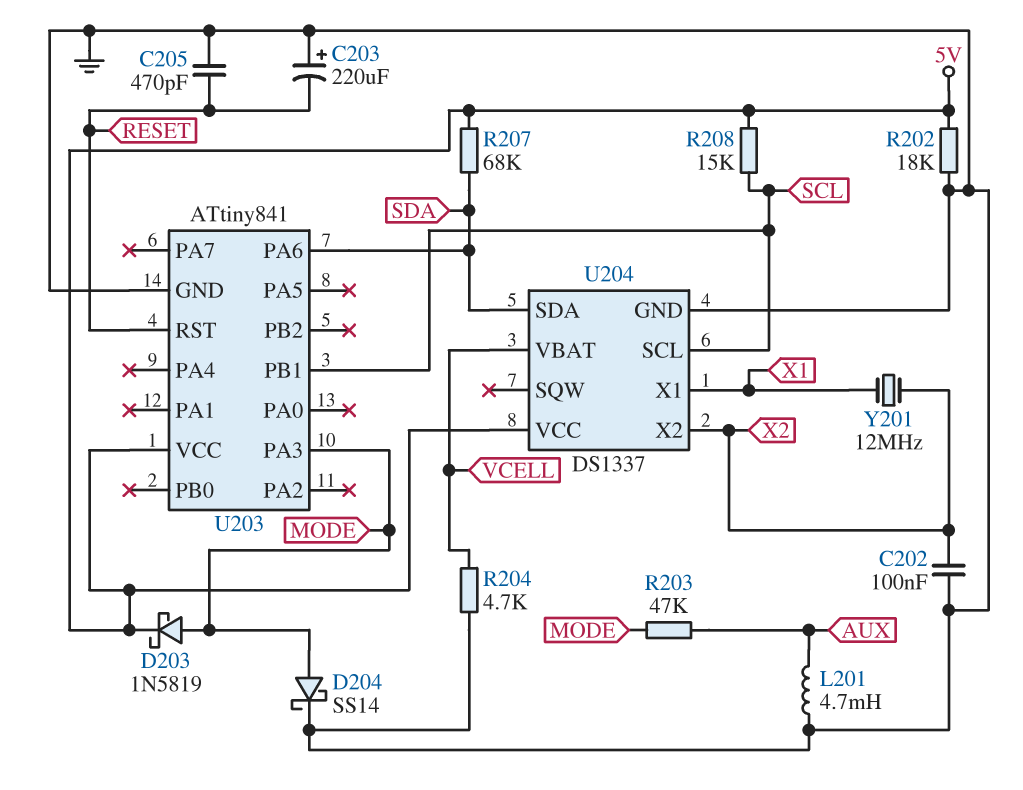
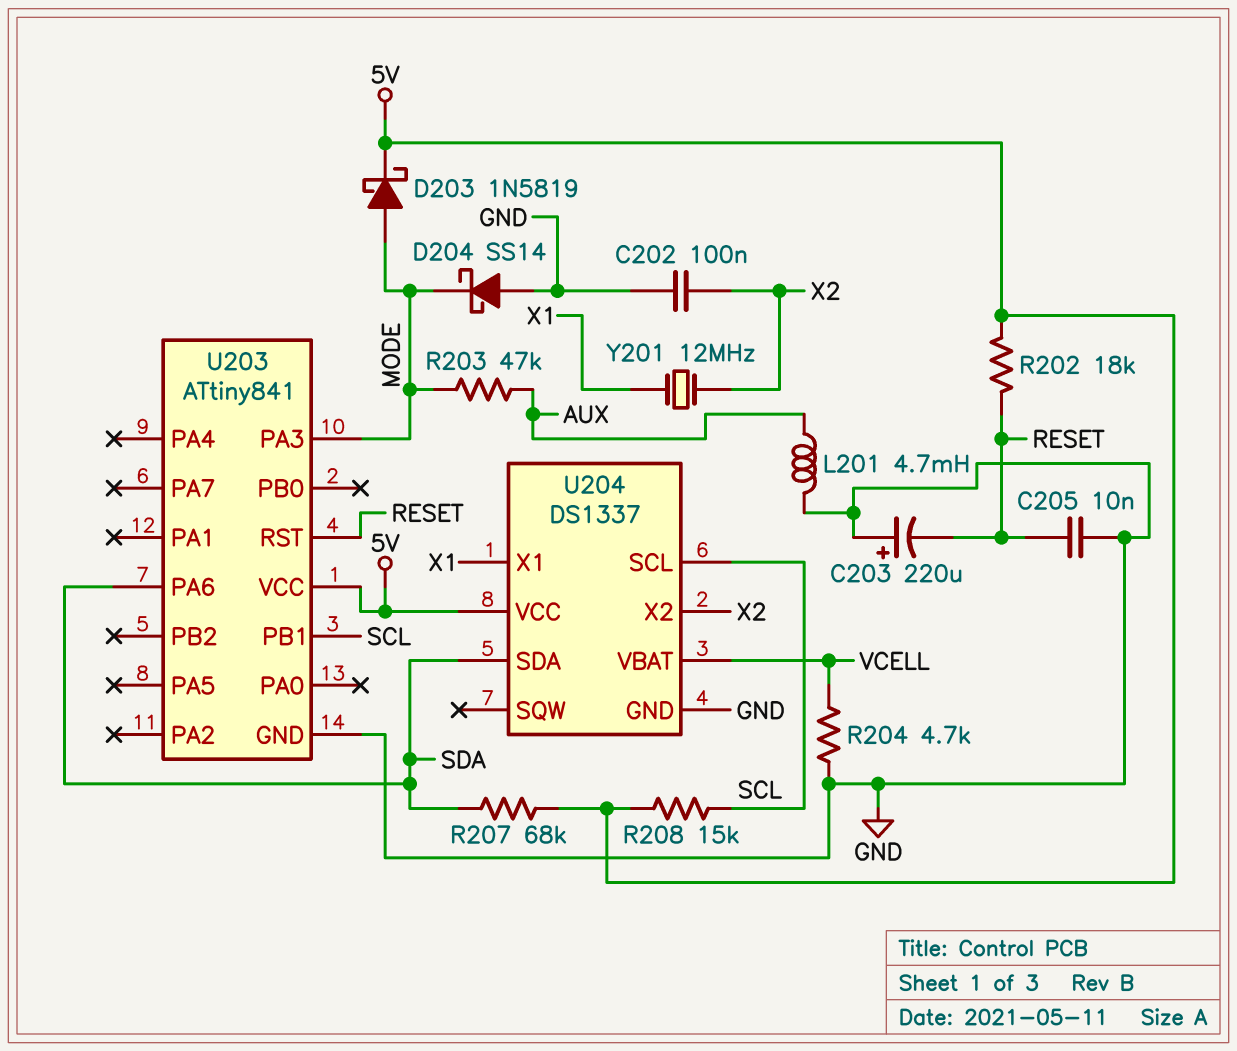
C205: 470pF (GND, RESET) -> 10nF (GND, RESET)
D204: schottky SS14 (A MODE, K GND) -> schottky SS14 (A GND, K MODE)
R202: 18k (5V, GND) -> 18k (5V, RESET)

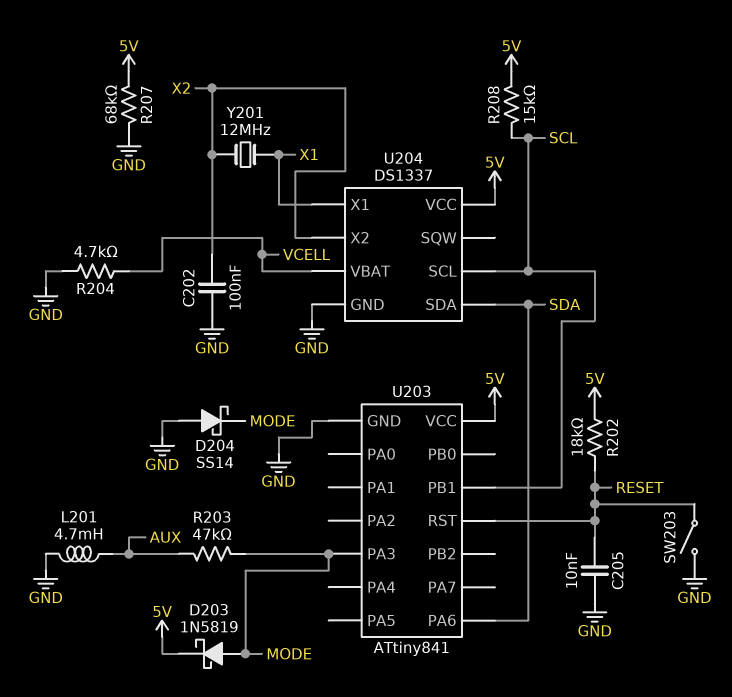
C203: 220uF (plus GND, minus RESET) -> none
R207: 68k (5V, SDA) -> 68k (5V, GND)
SW203: none -> switch (GND, RESET)

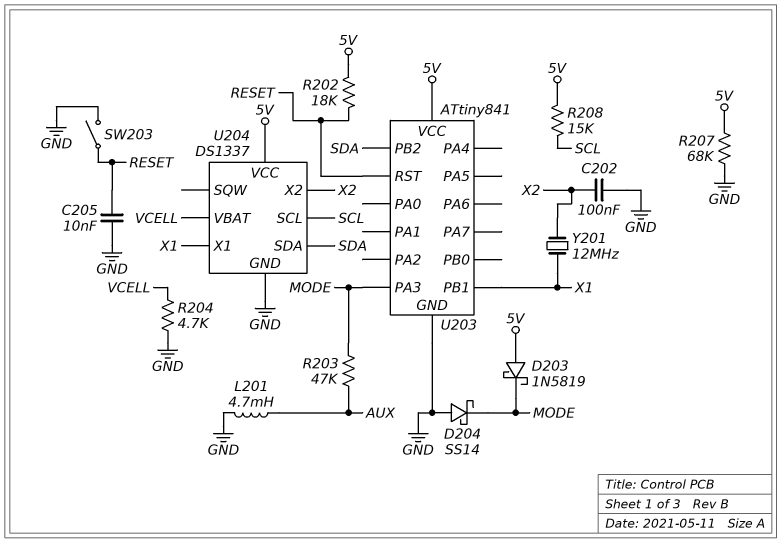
D203: schottky 1N5819 (A MODE, K 5V) -> schottky 1N5819 (A 5V, K MODE)
U203 pin PA6: SDA -> none
U203 pin PB1: SCL -> X1
U203 pin PB2: none -> SDA

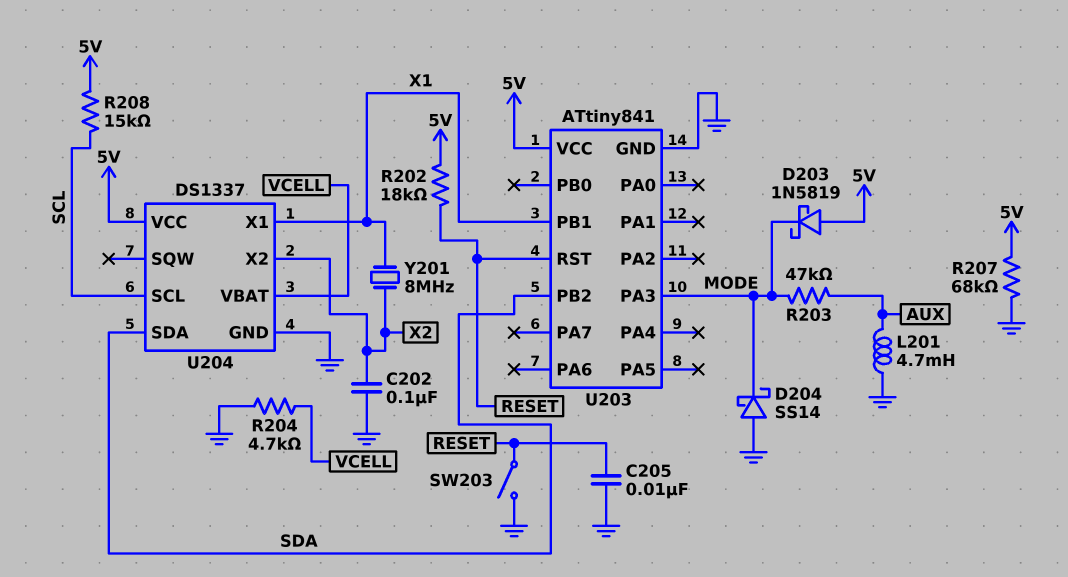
Y201: 12MHz (X1, X2) -> 8MHz (X1, X2)

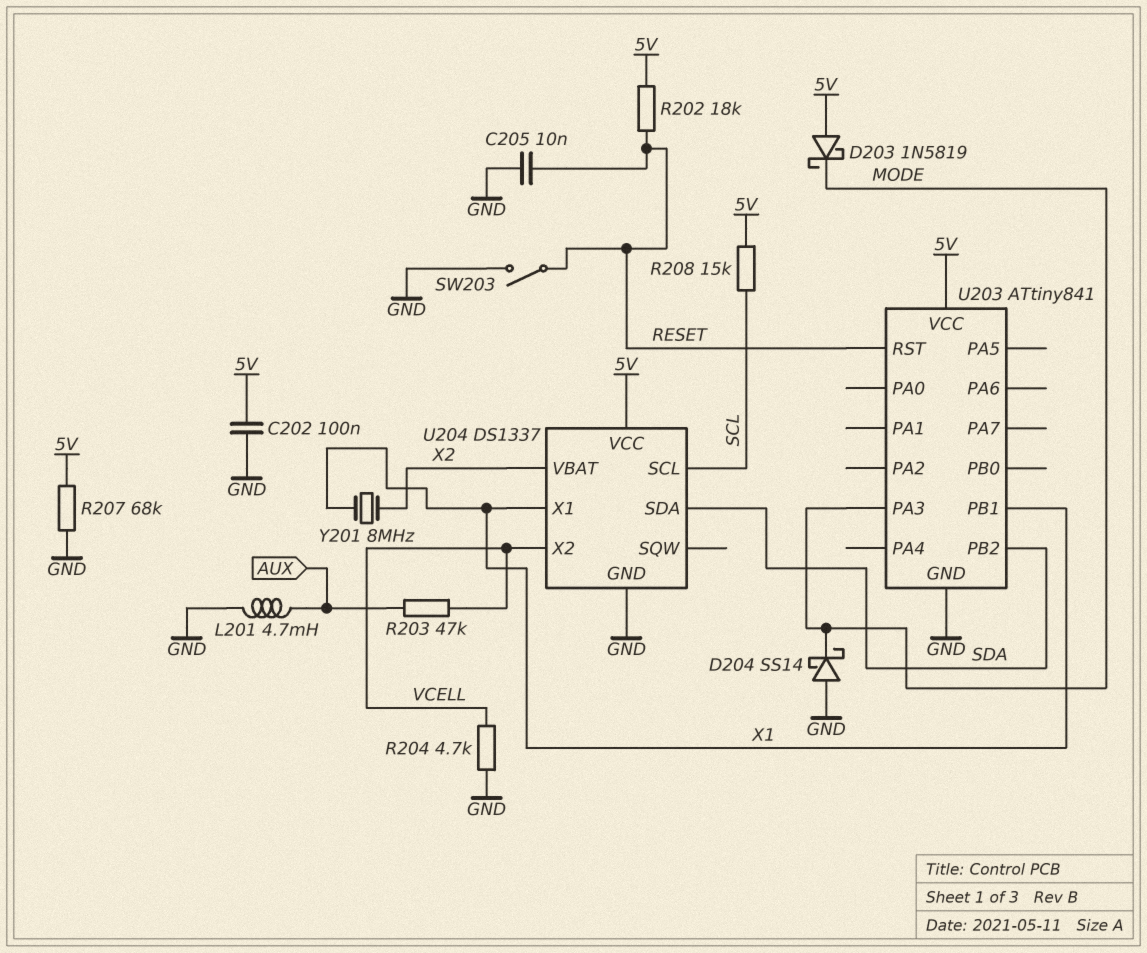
C202: 100nF (GND, X2) -> 100nF (5V, GND)
R203: 47k (AUX, MODE) -> 47k (AUX, VCELL)
U204 pin VBAT: VCELL -> X2
U204 pin X2: X2 -> VCELL

